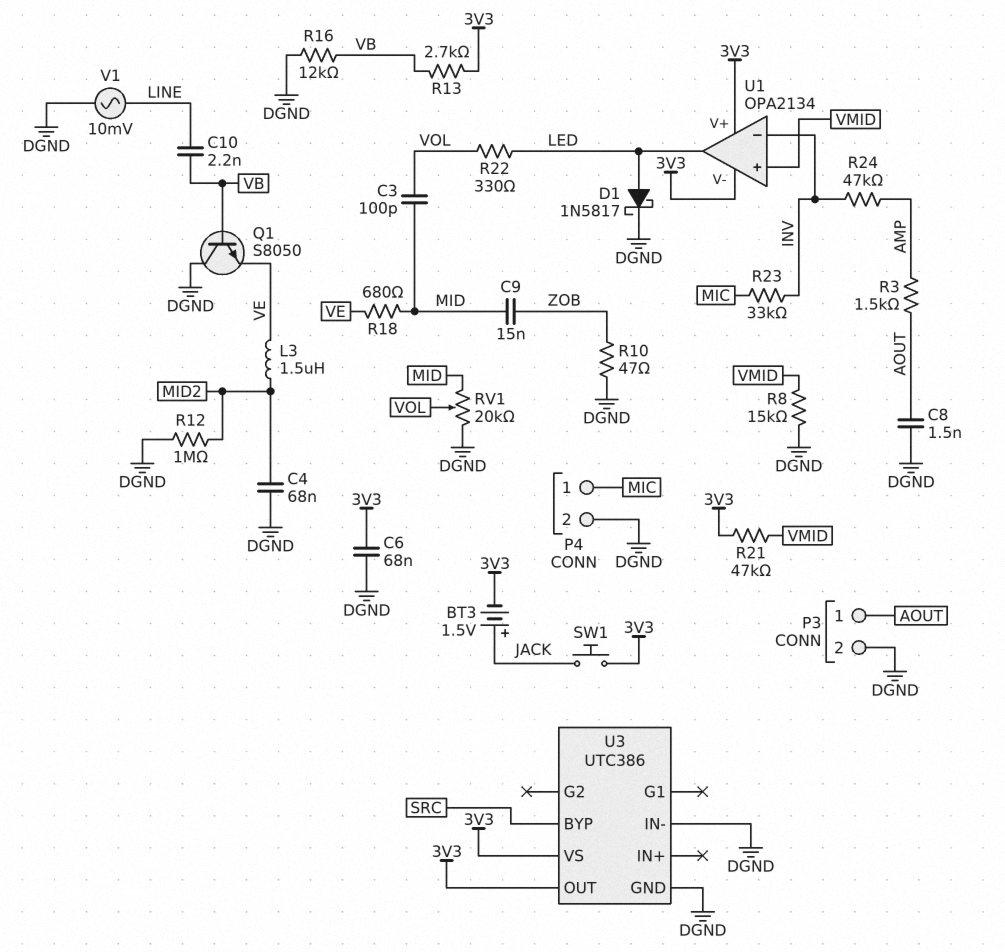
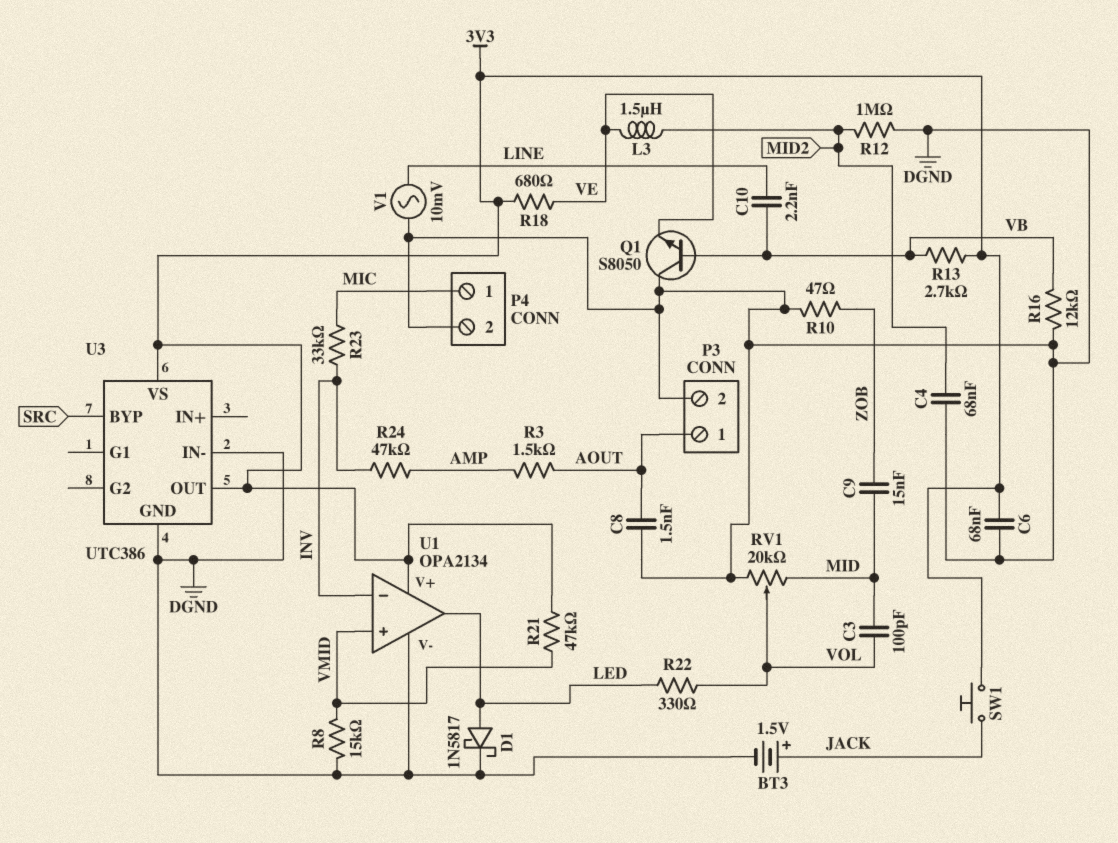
BT3: 1.5V (plus JACK, minus 3V3) -> 1.5V (plus JACK, minus DGND)
R18: 680 (MID, VE) -> 680 (3V3, VE)
U1 pin V-: 3V3 -> DGND

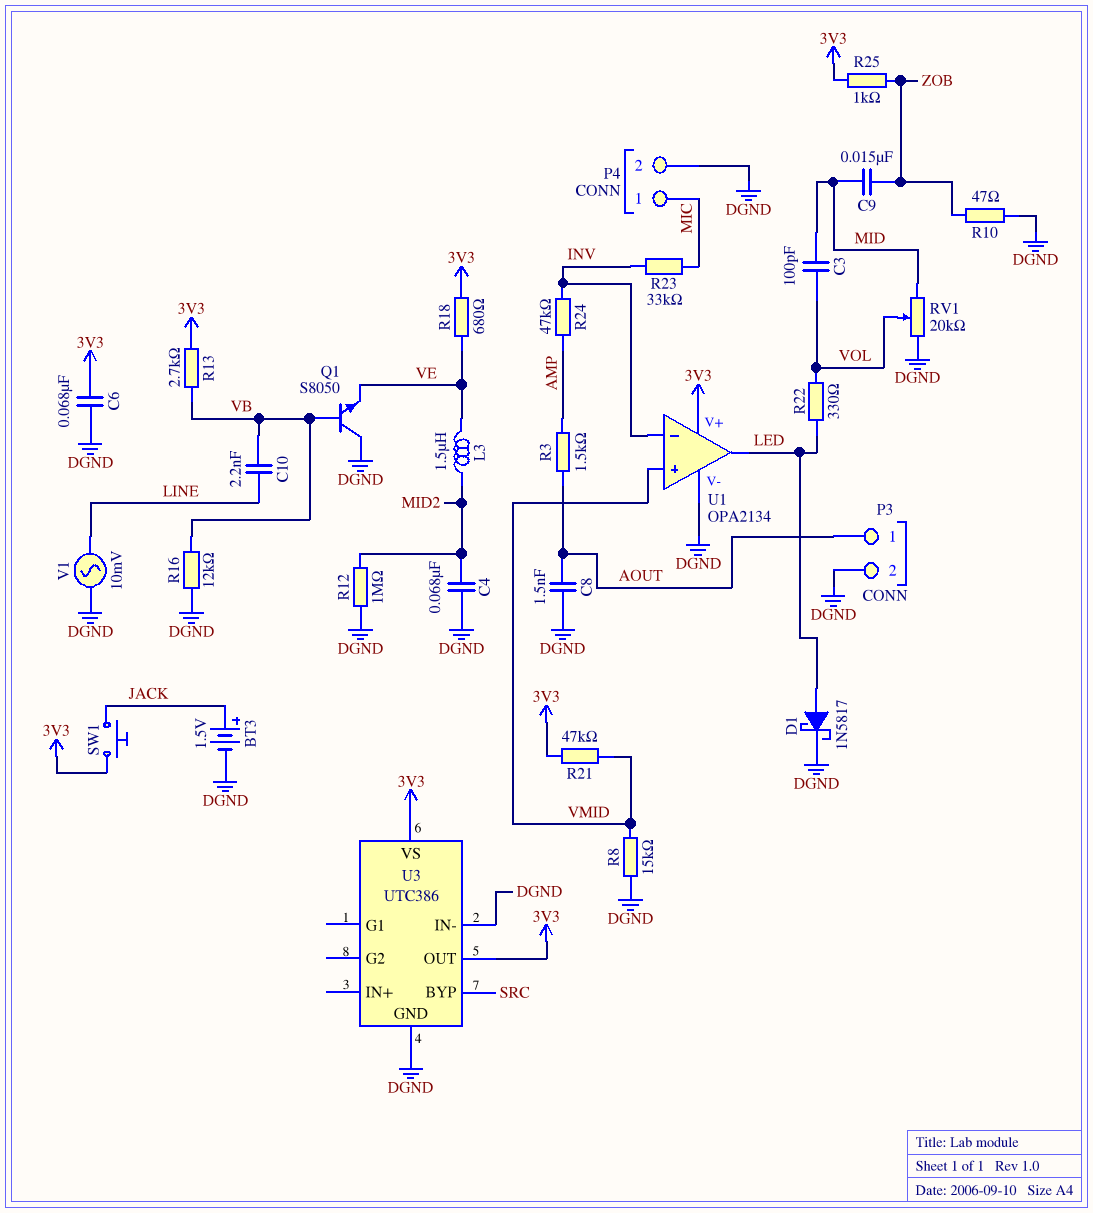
R25: none -> 1k (3V3, ZOB)

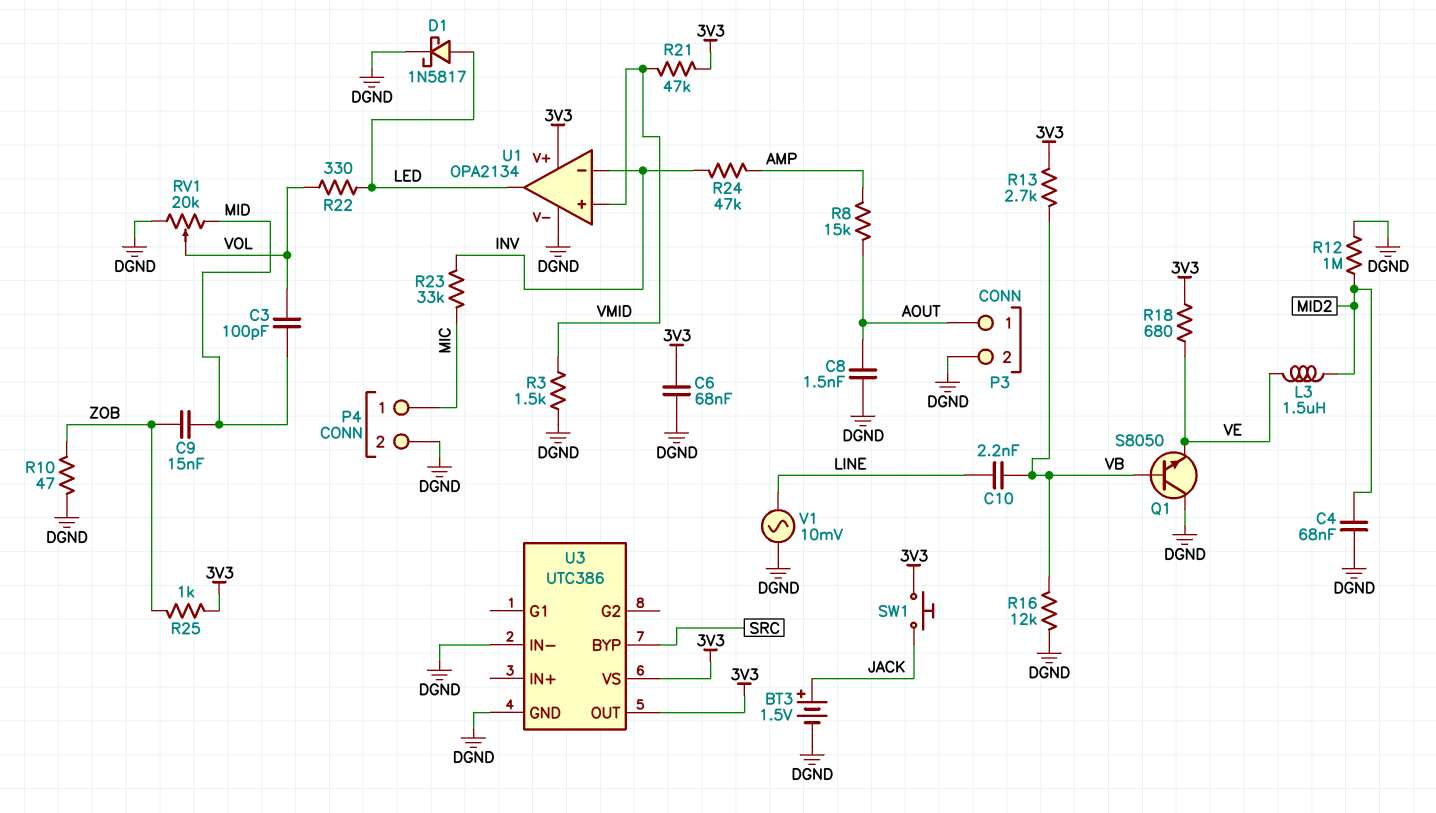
R3: 1.5k (AMP, AOUT) -> 1.5k (DGND, VMID)
R8: 15k (DGND, VMID) -> 15k (AMP, AOUT)

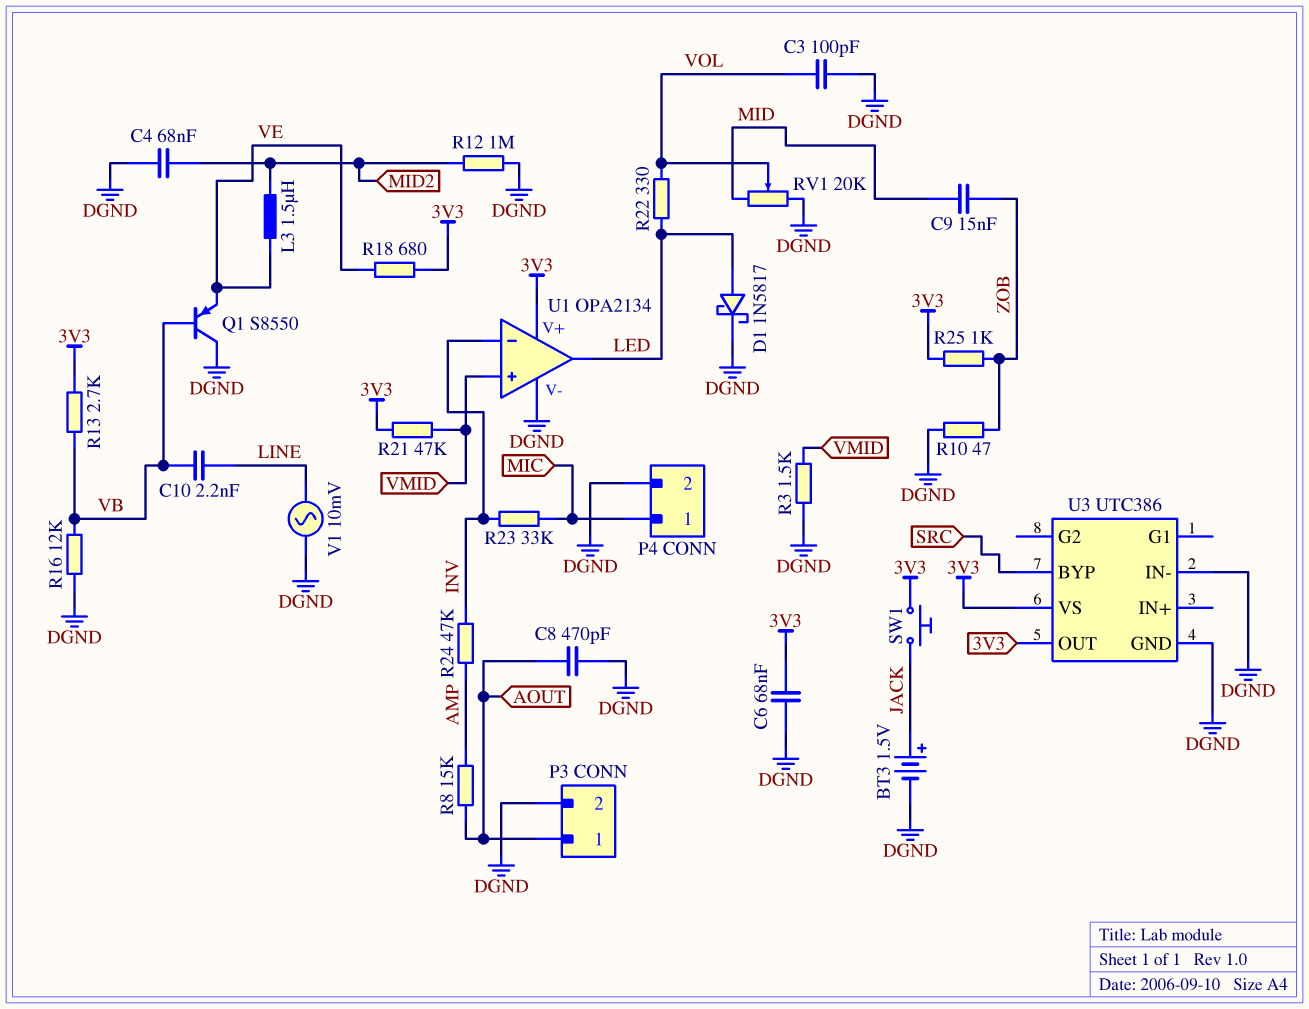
C3: 100pF (MID, VOL) -> 100pF (DGND, VOL)
C8: 1.5nF (AOUT, DGND) -> 470pF (AOUT, DGND)
Q1: NPN S8050 (B VB, C DGND, E VE) -> PNP S8550 (B VB, C DGND, E VE)

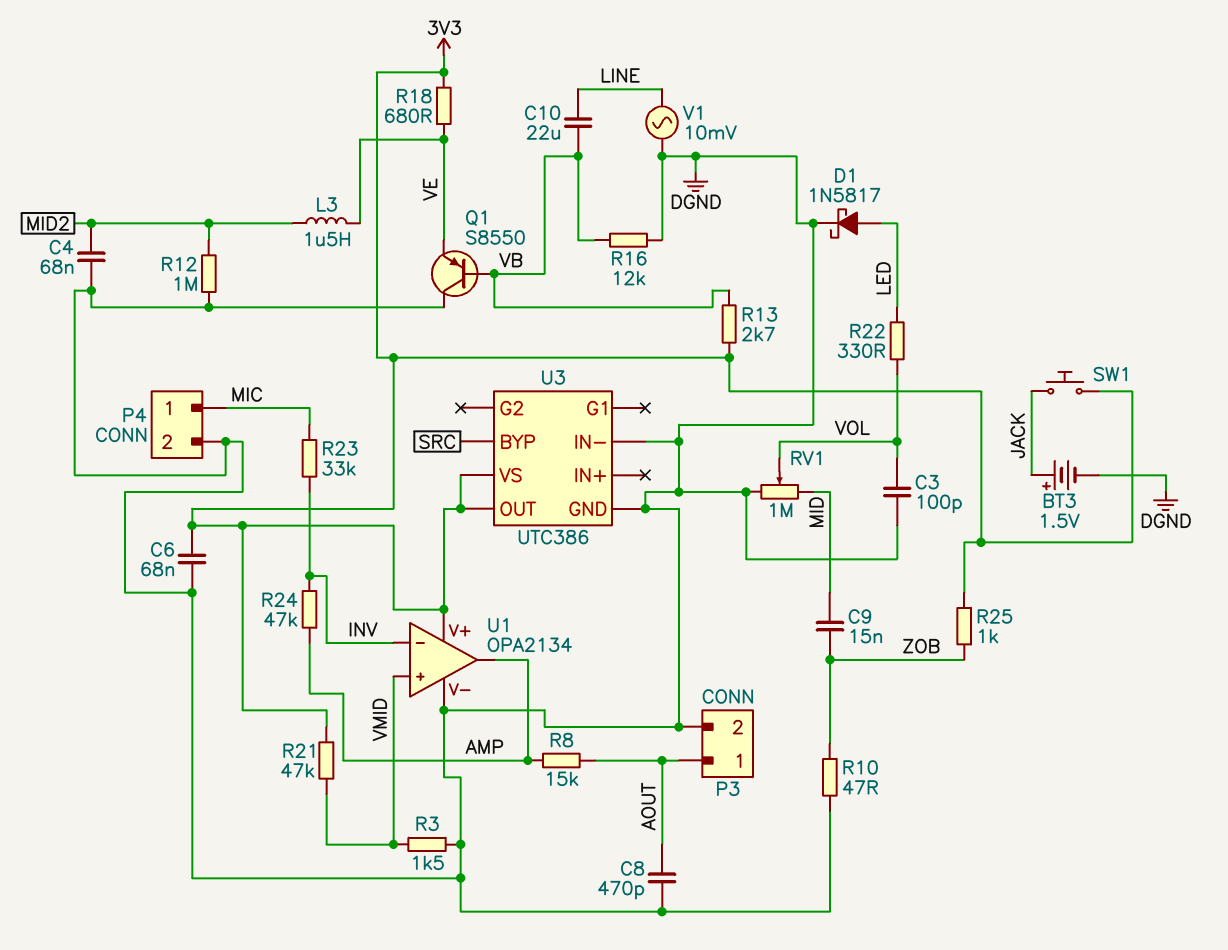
C10: 2.2nF (LINE, VB) -> 22uF (LINE, VB)
RV1: 20k (DGND, MID, wiper VOL) -> 1M (DGND, MID, wiper VOL)
U1 pin out: LED -> AMP

